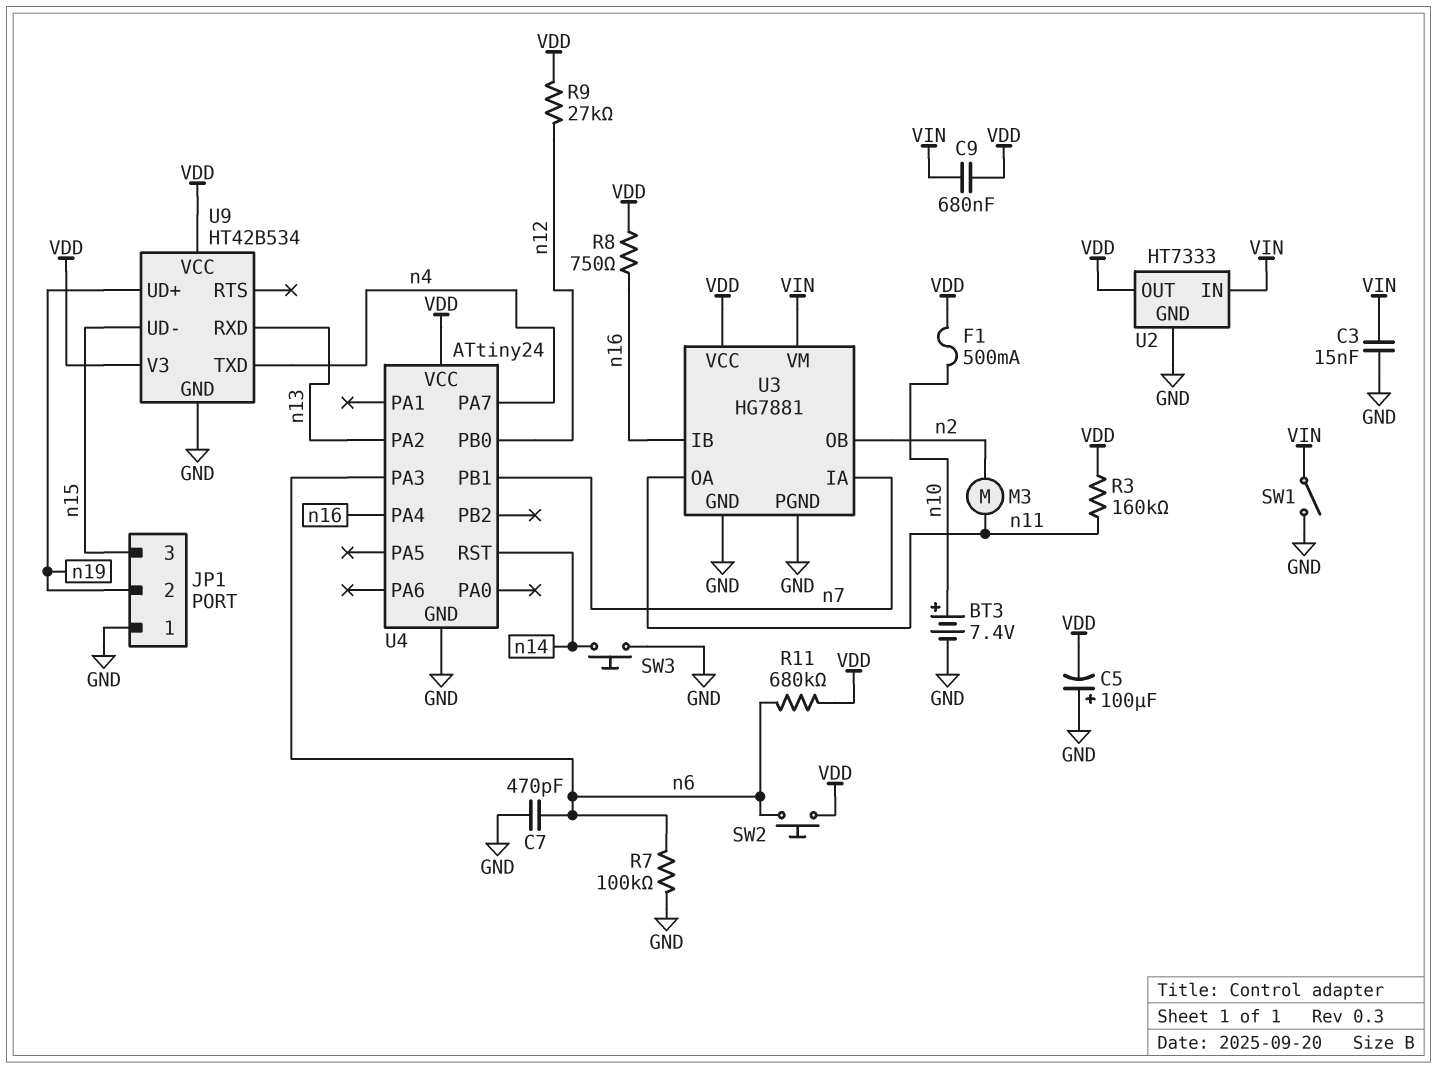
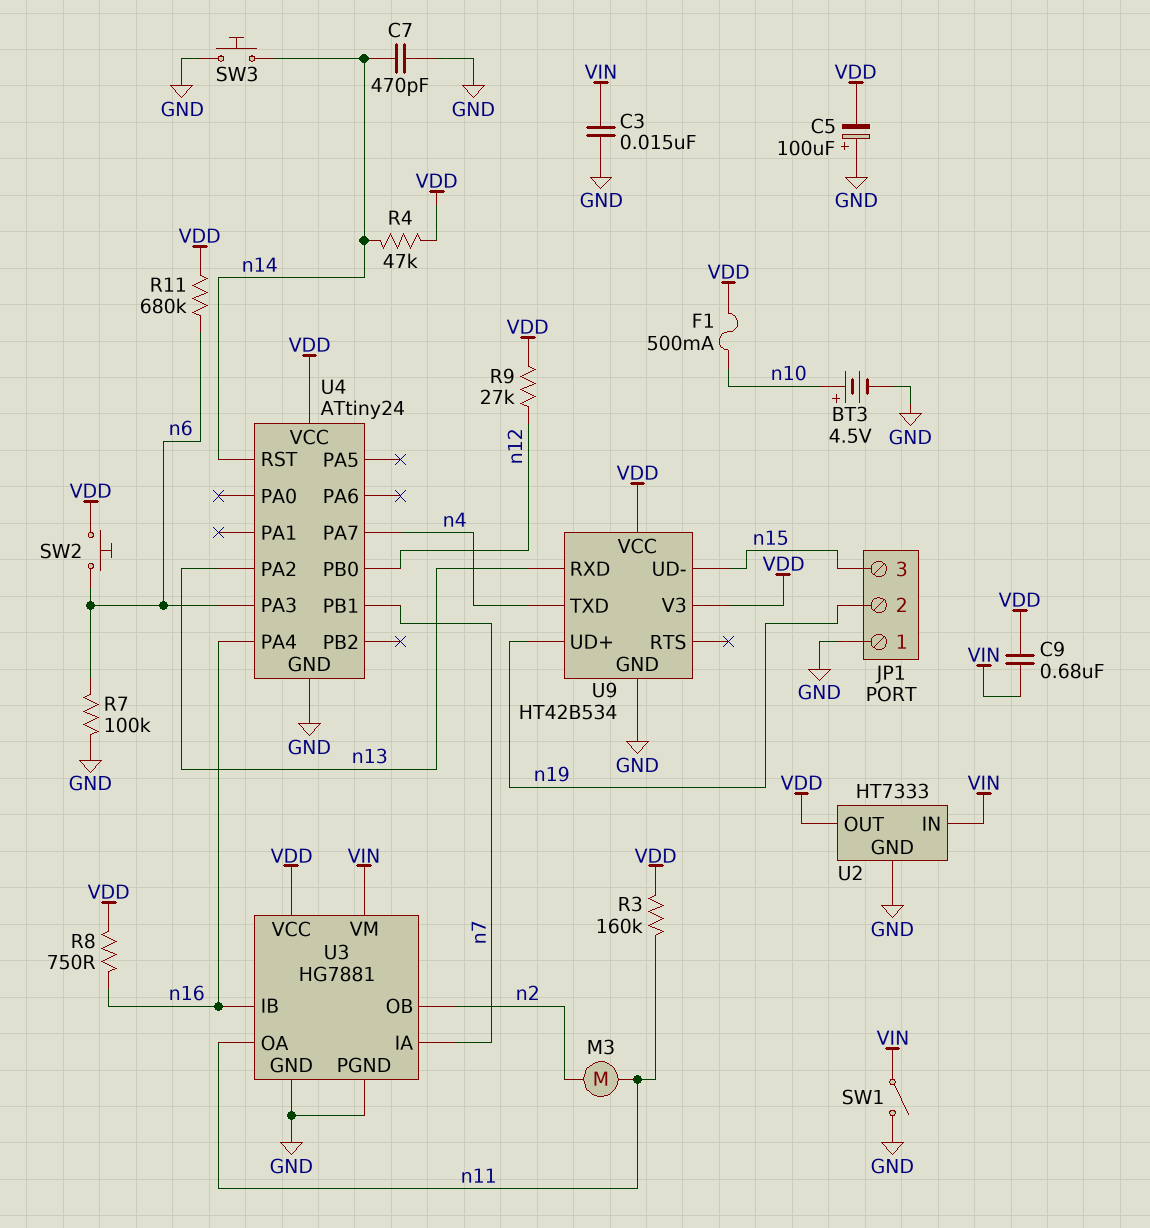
BT3: 7.4V (plus n10, minus GND) -> 4.5V (plus n10, minus GND)
C7: 470pF (GND, n6) -> 470pF (GND, n14)
R4: none -> 47k (VDD, n14)

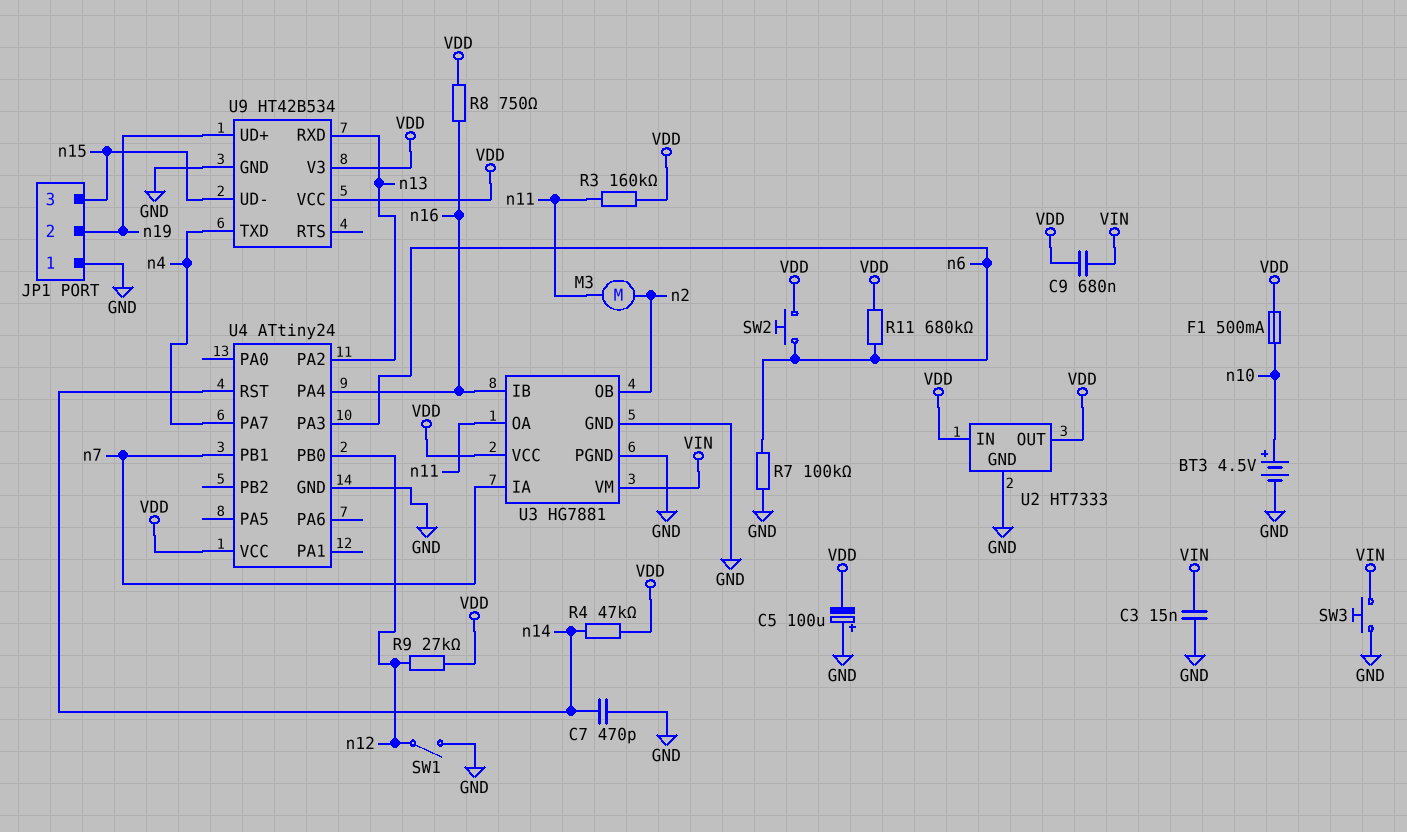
SW1: switch (GND, VIN) -> switch (GND, n12)
SW3: button (GND, n14) -> button (GND, VIN)
U2 pin IN: VIN -> VDD

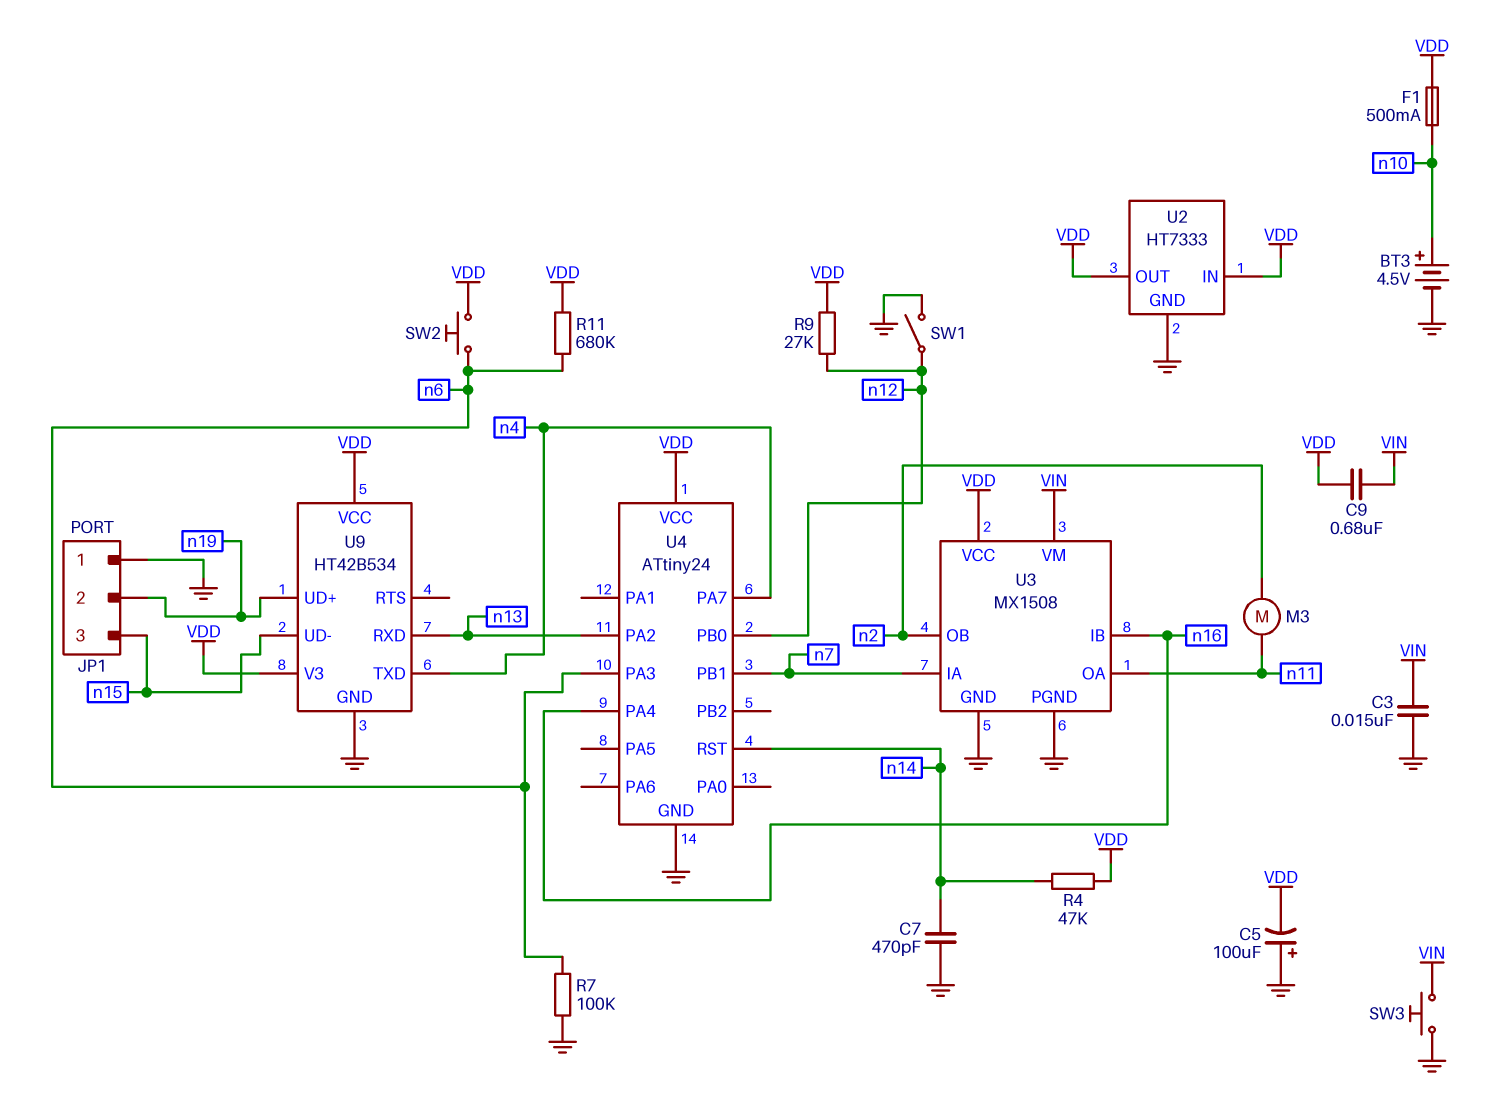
R3: 160k (VDD, n11) -> none
R8: 750 (VDD, n16) -> none
U3: HG7881 -> MX1508

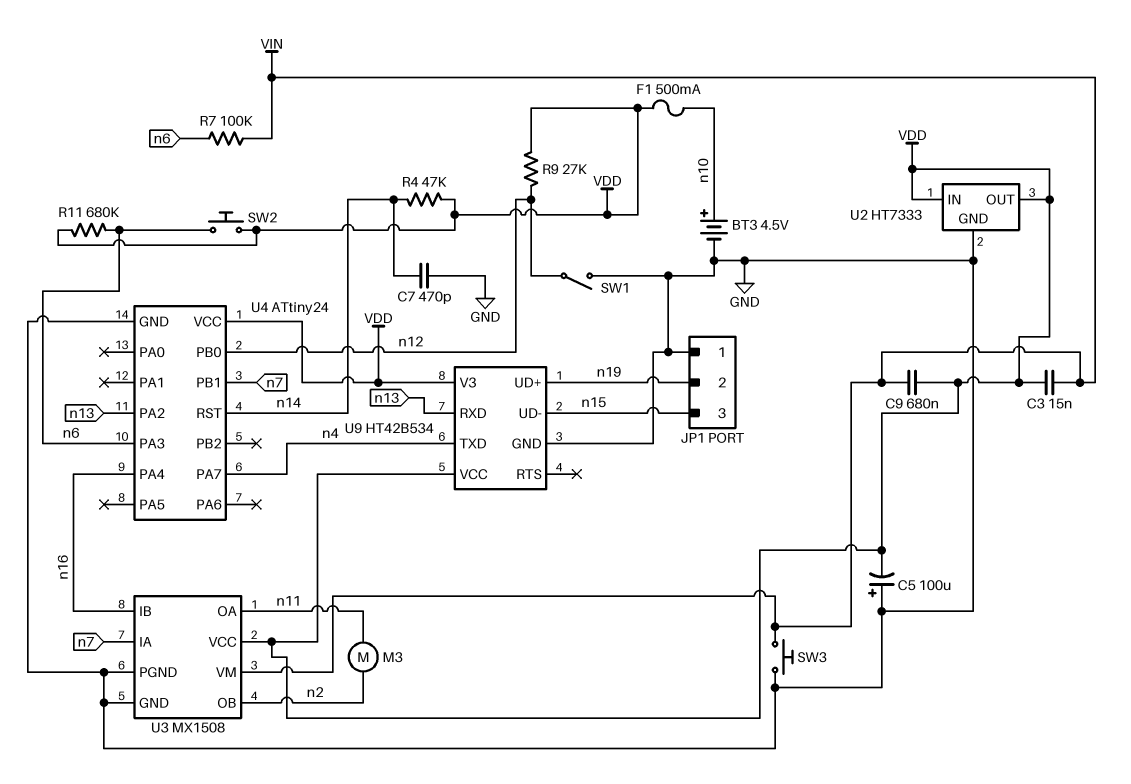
C3: 15nF (GND, VIN) -> 15nF (VDD, VIN)
R7: 100k (GND, n6) -> 100k (VIN, n6)

